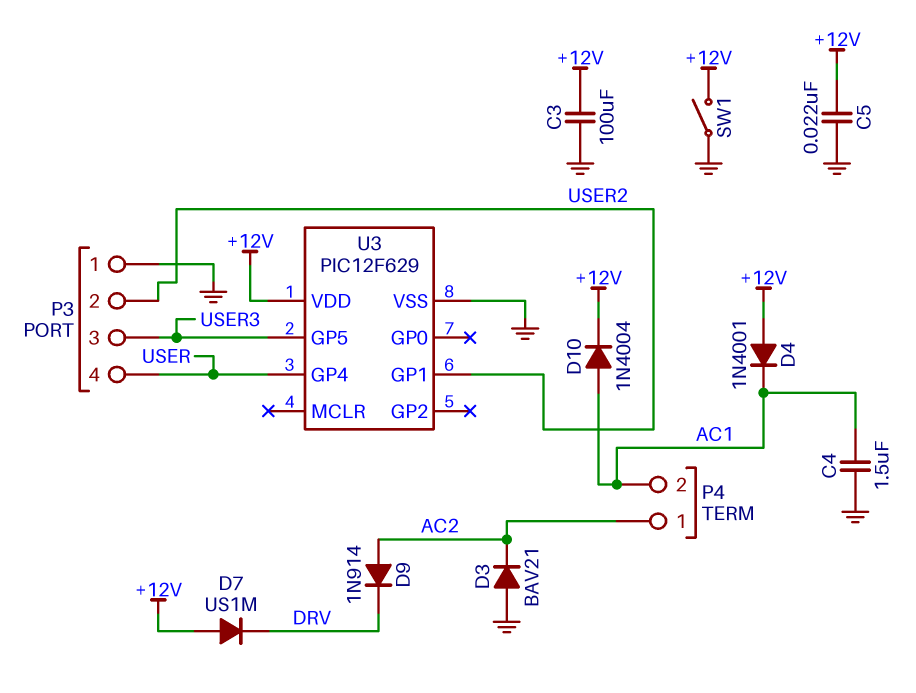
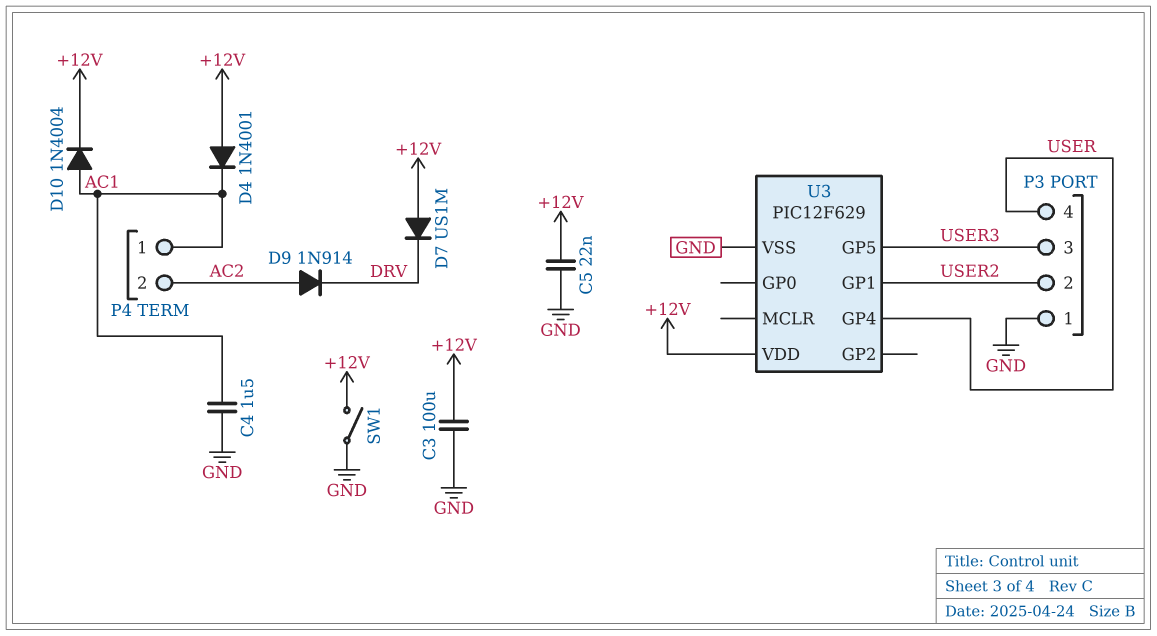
D3: diode BAV21 (A GND, K AC2) -> none
P4 pin 1: AC2 -> AC1
P4 pin 2: AC1 -> AC2

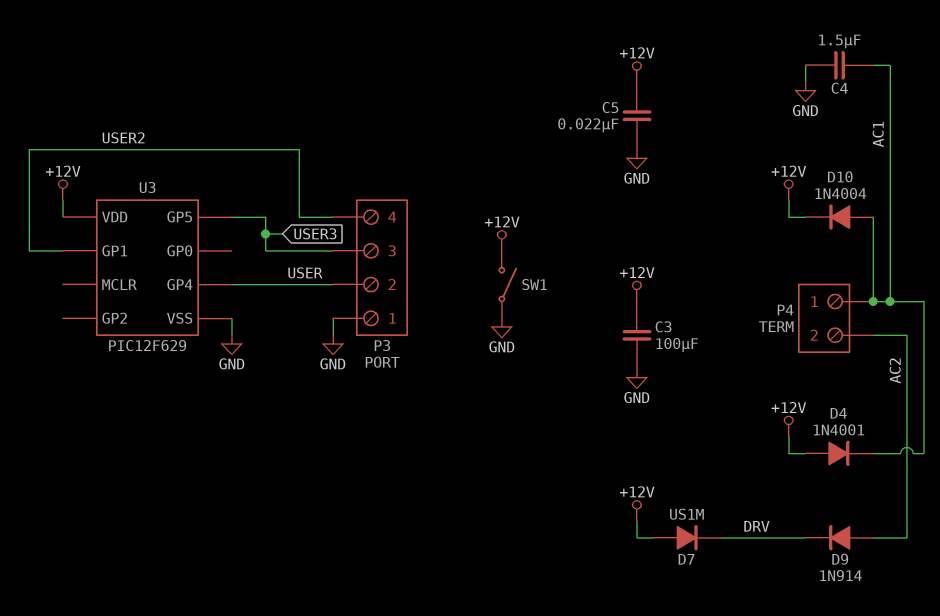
P3 pin 2: USER2 -> USER
P3 pin 4: USER -> USER2

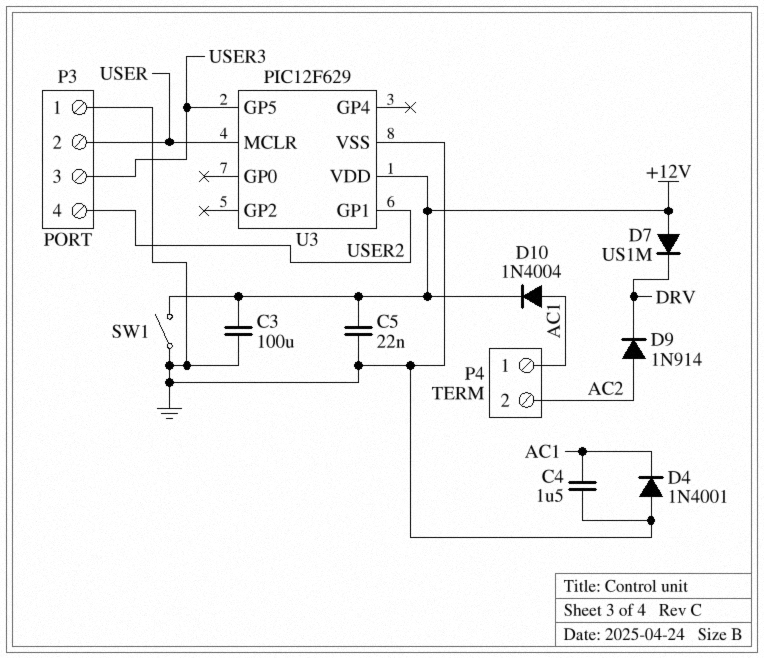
D4: diode 1N4001 (A +12V, K AC1) -> diode 1N4001 (A GND, K AC1)
U3 pin GP4: USER -> none
U3 pin MCLR: none -> USER

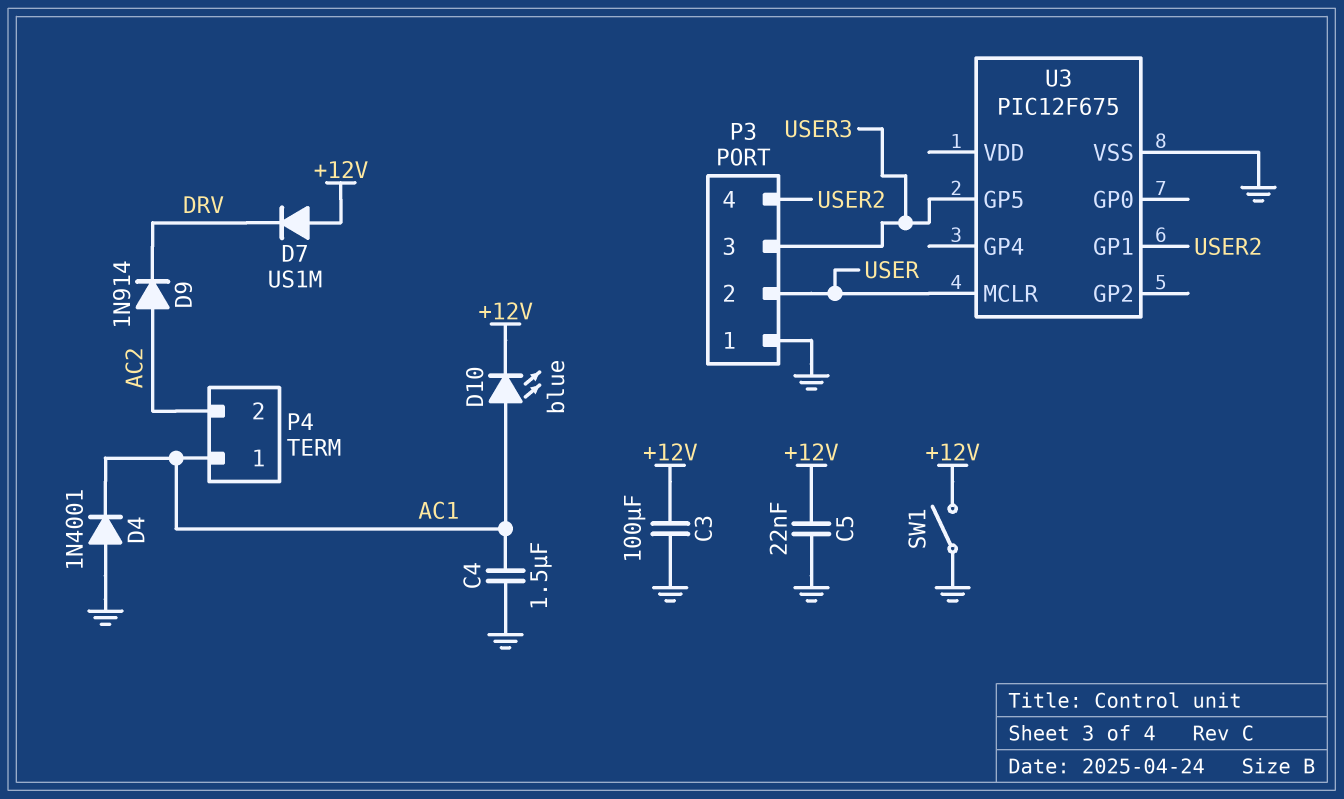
D10: diode 1N4004 (A AC1, K +12V) -> LED blue (A AC1, K +12V)
U3: PIC12F629 -> PIC12F675
U3 pin VDD: +12V -> none

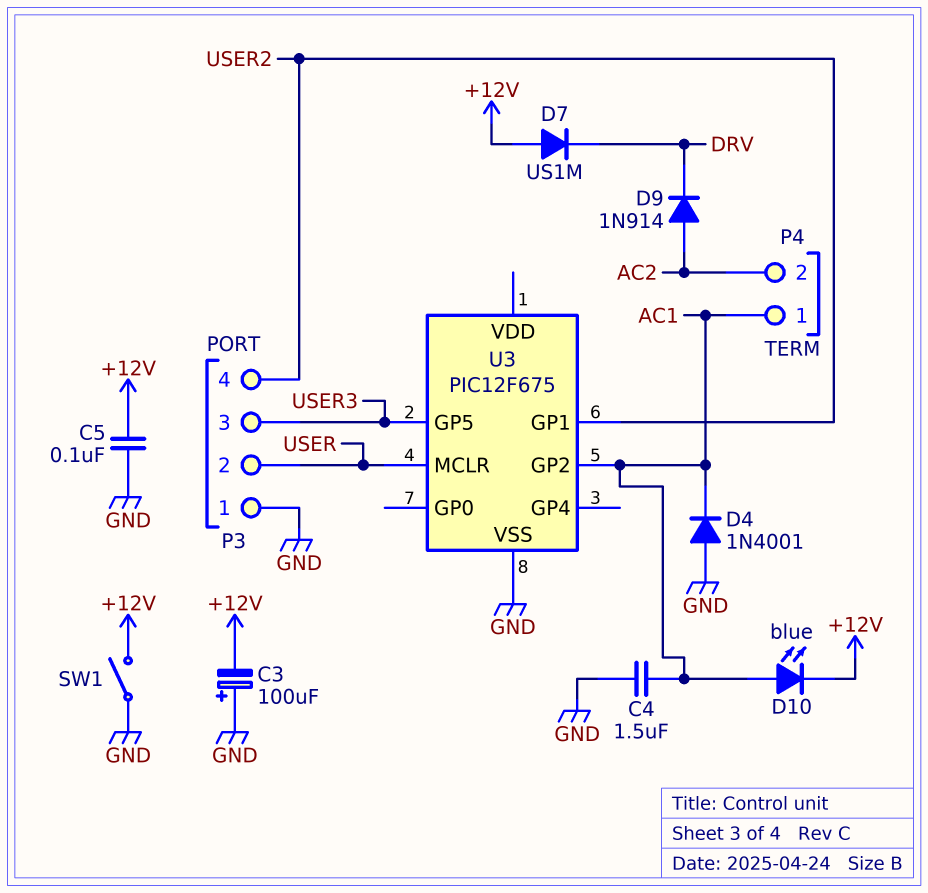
C3: 100uF (+12V, GND) -> 100uF (plus GND, minus +12V)
C5: 22nF (+12V, GND) -> 100nF (+12V, GND)
U3 pin GP2: none -> AC1

